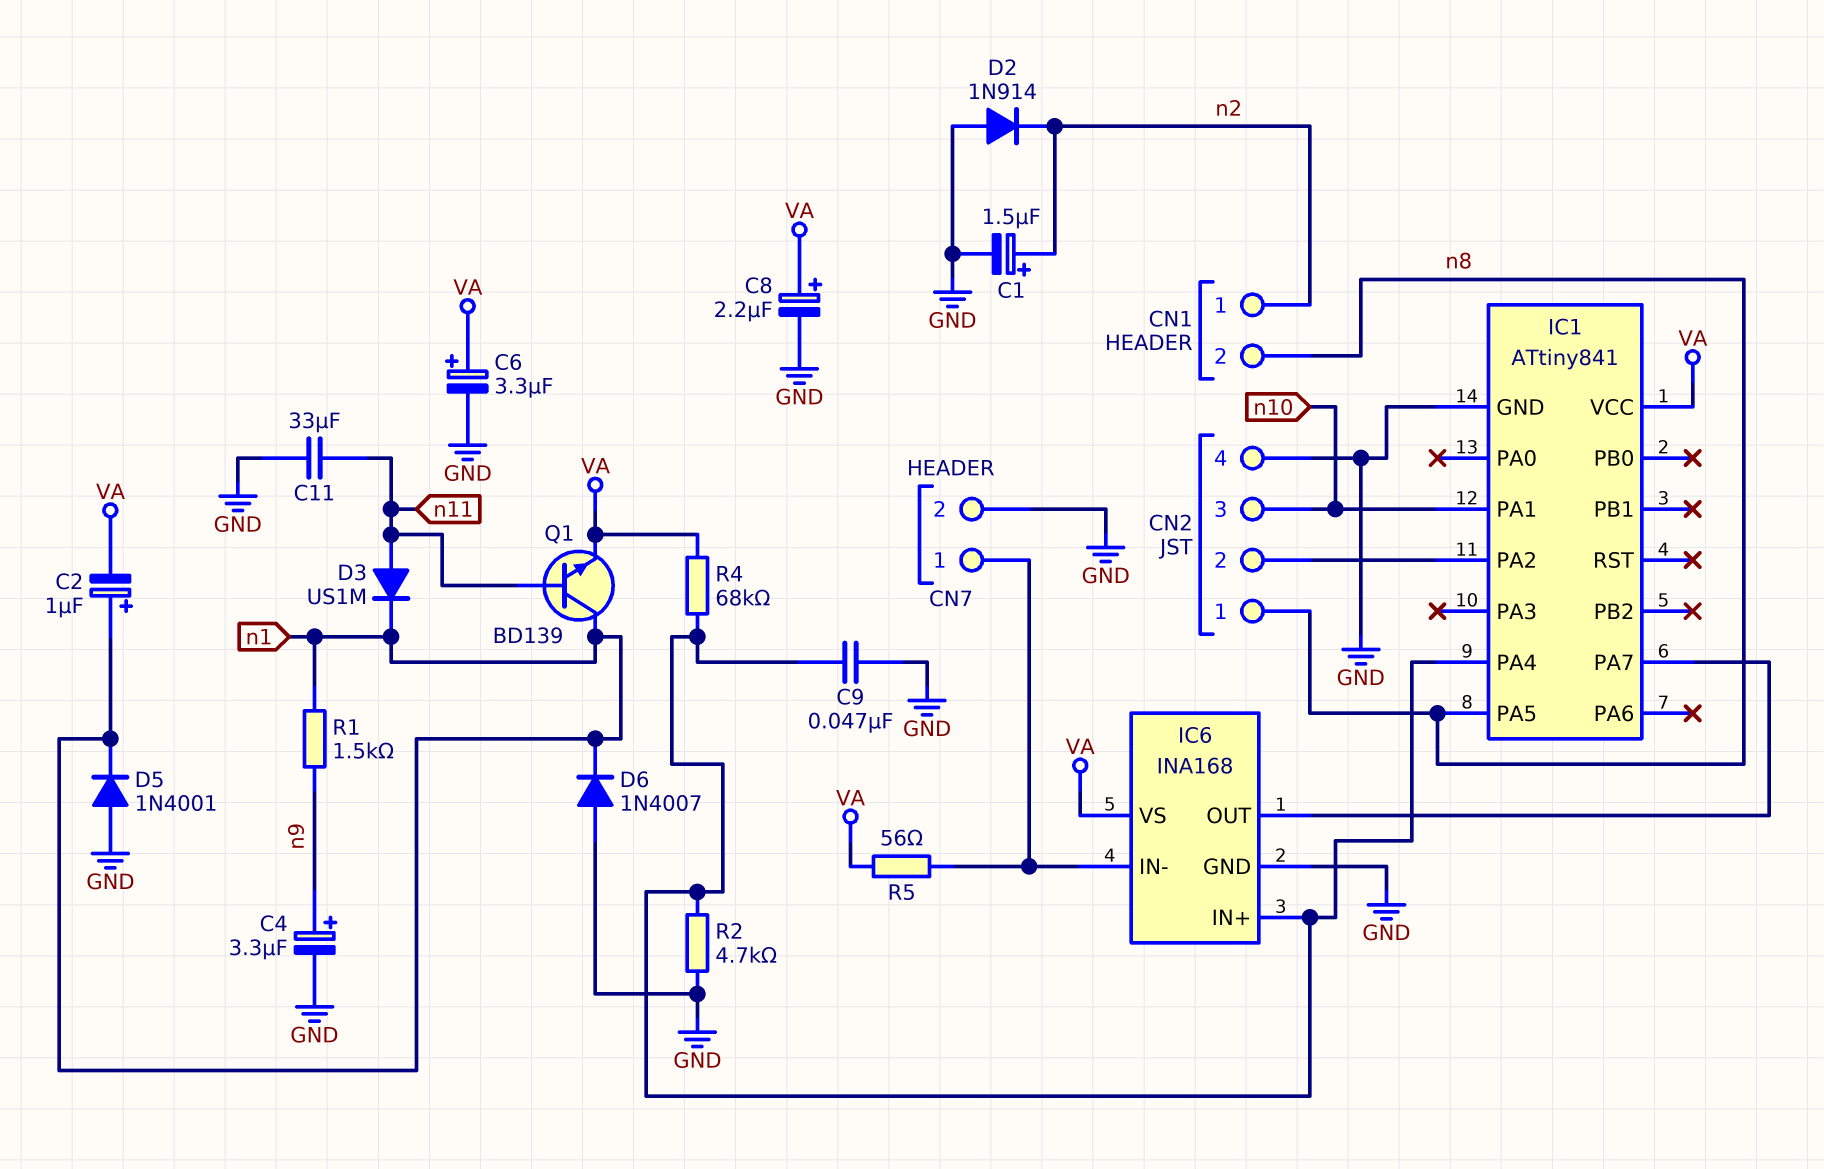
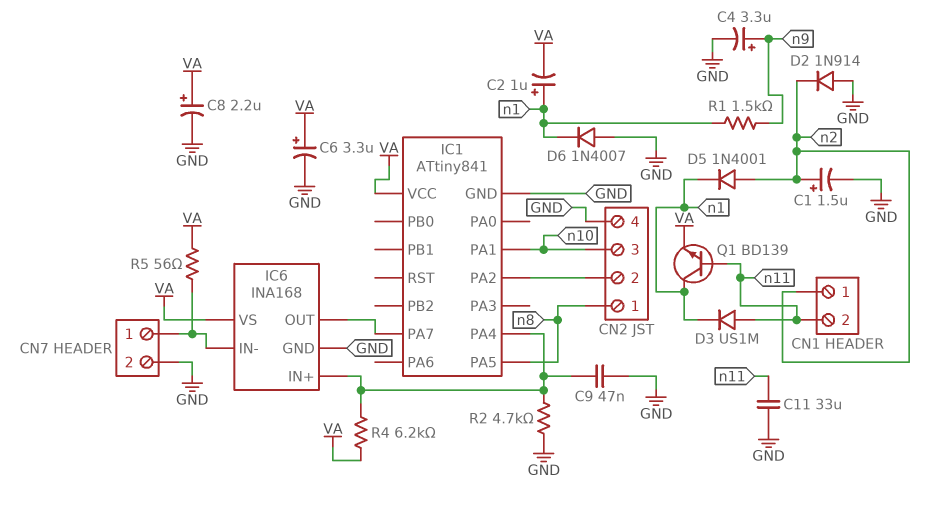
CN1 pin 2: n8 -> n11
D5: diode 1N4001 (A GND, K n1) -> diode 1N4001 (A n2, K n1)
R4: 68k (IC1/PA4, VA) -> 6.2k (IC1/PA4, VA)

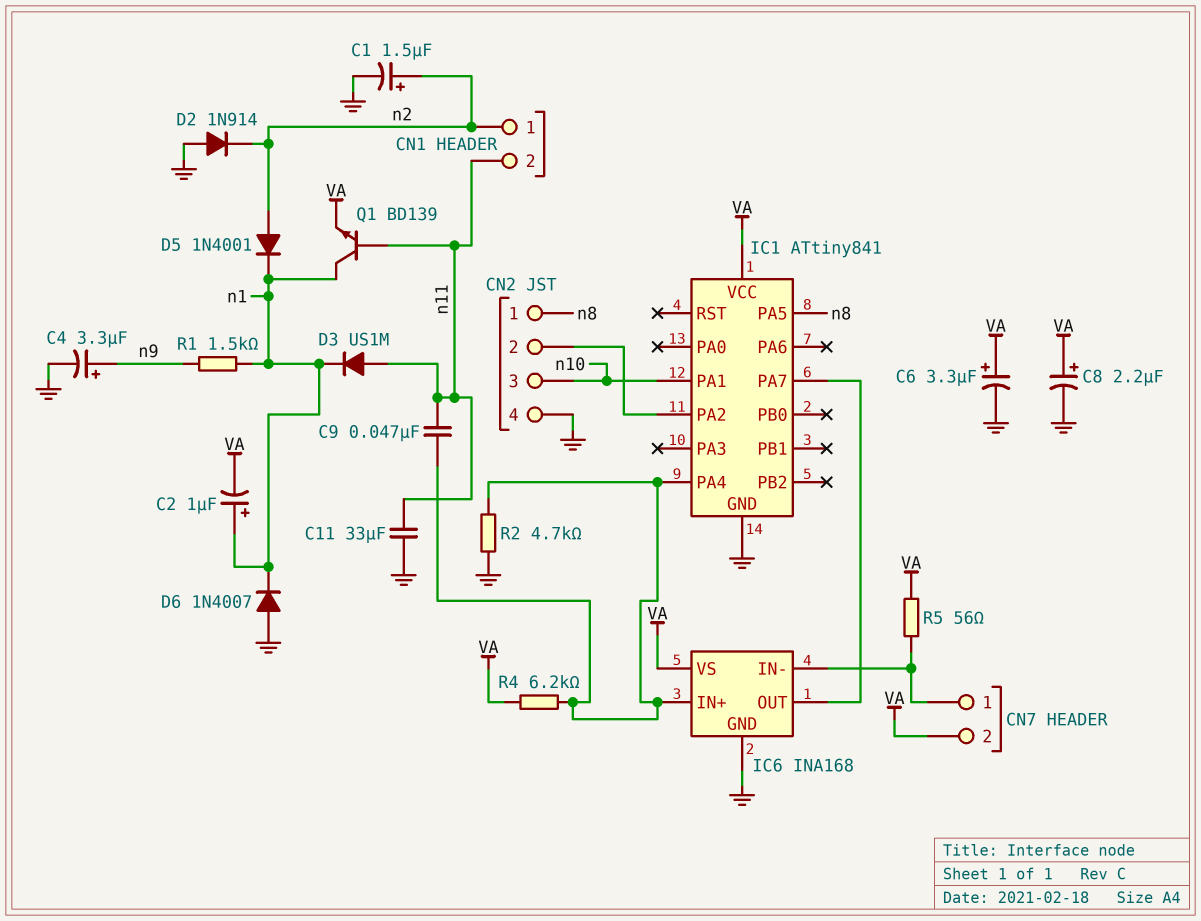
C9: 47nF (GND, IC1/PA4) -> 47nF (IC1/PA4, n11)
CN7 pin 2: GND -> VA

